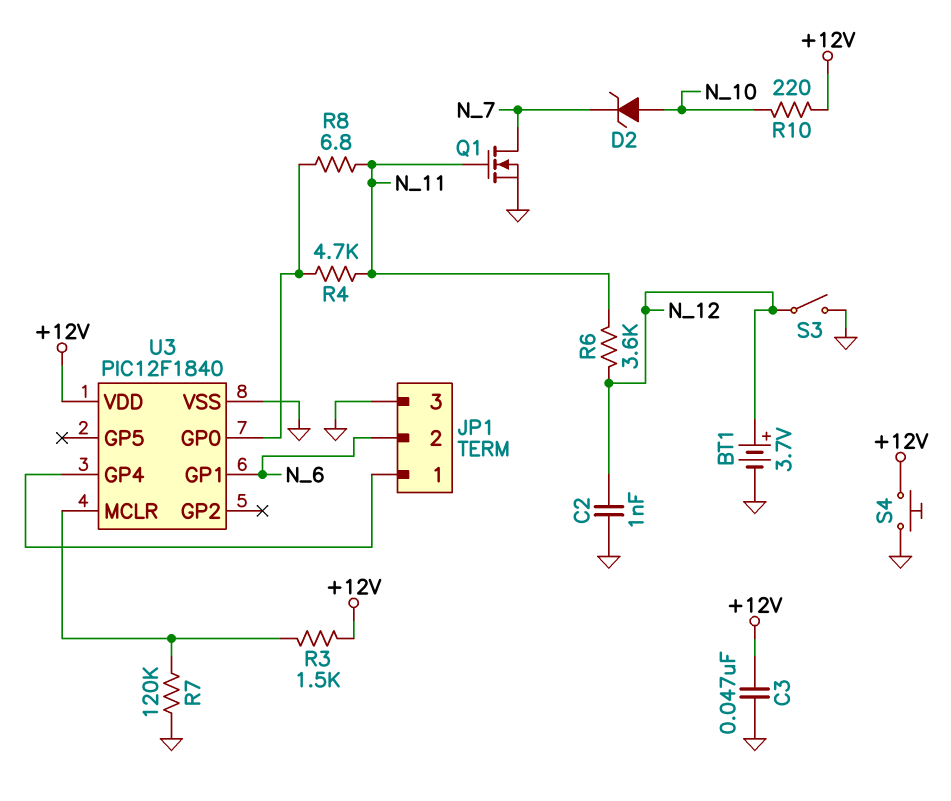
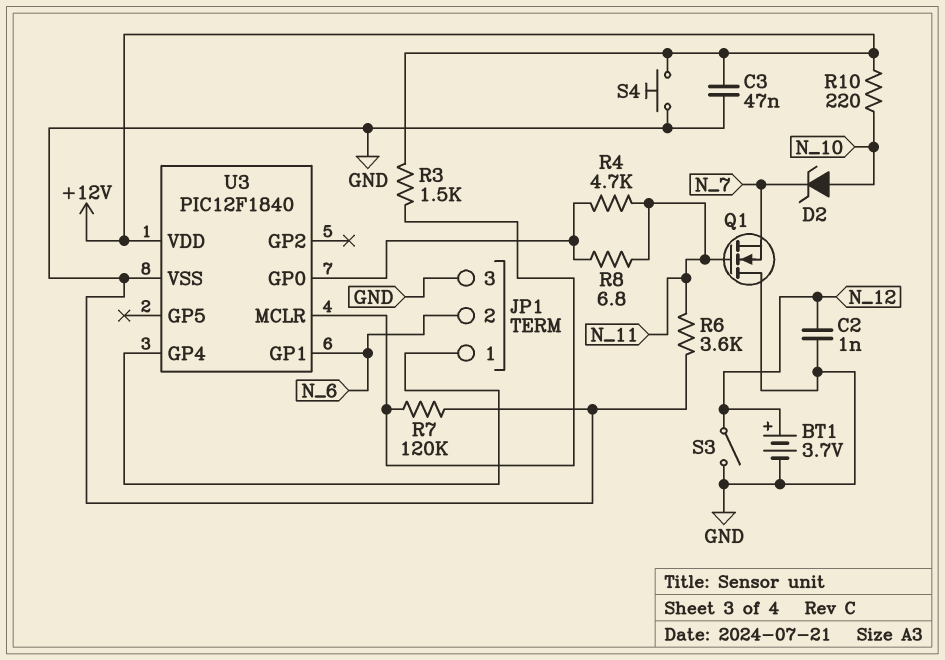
Q1: NMOS (G N_11, D N_7, S GND) -> NMOS (G N_11, D GND, S N_7)
R6: 3.6k (N_11, N_12) -> 3.6k (GND, N_11)

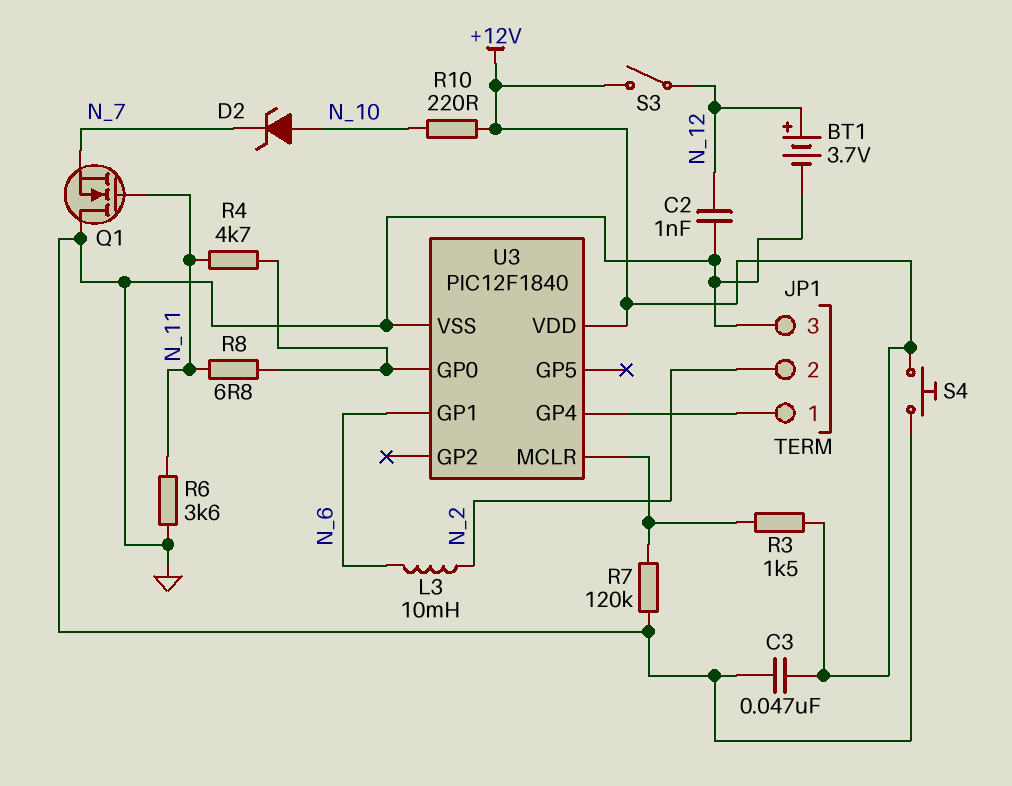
JP1 pin 2: N_6 -> N_2
L3: none -> 10mH (N_2, N_6)
S3: switch (GND, N_12) -> switch (+12V, N_12)

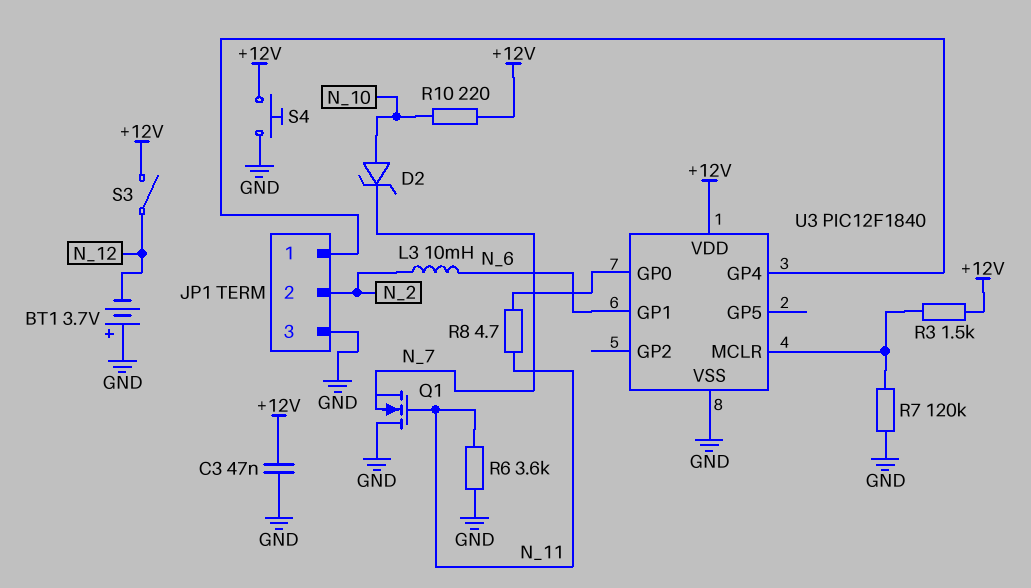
BT1: 3.7V (plus N_12, minus GND) -> 3.7V (plus GND, minus N_12)
C2: 1nF (GND, N_12) -> none
R4: 4.7k (N_11, U3/GP0) -> none
R8: 6.8 (N_11, U3/GP0) -> 4.7 (N_11, U3/GP0)

